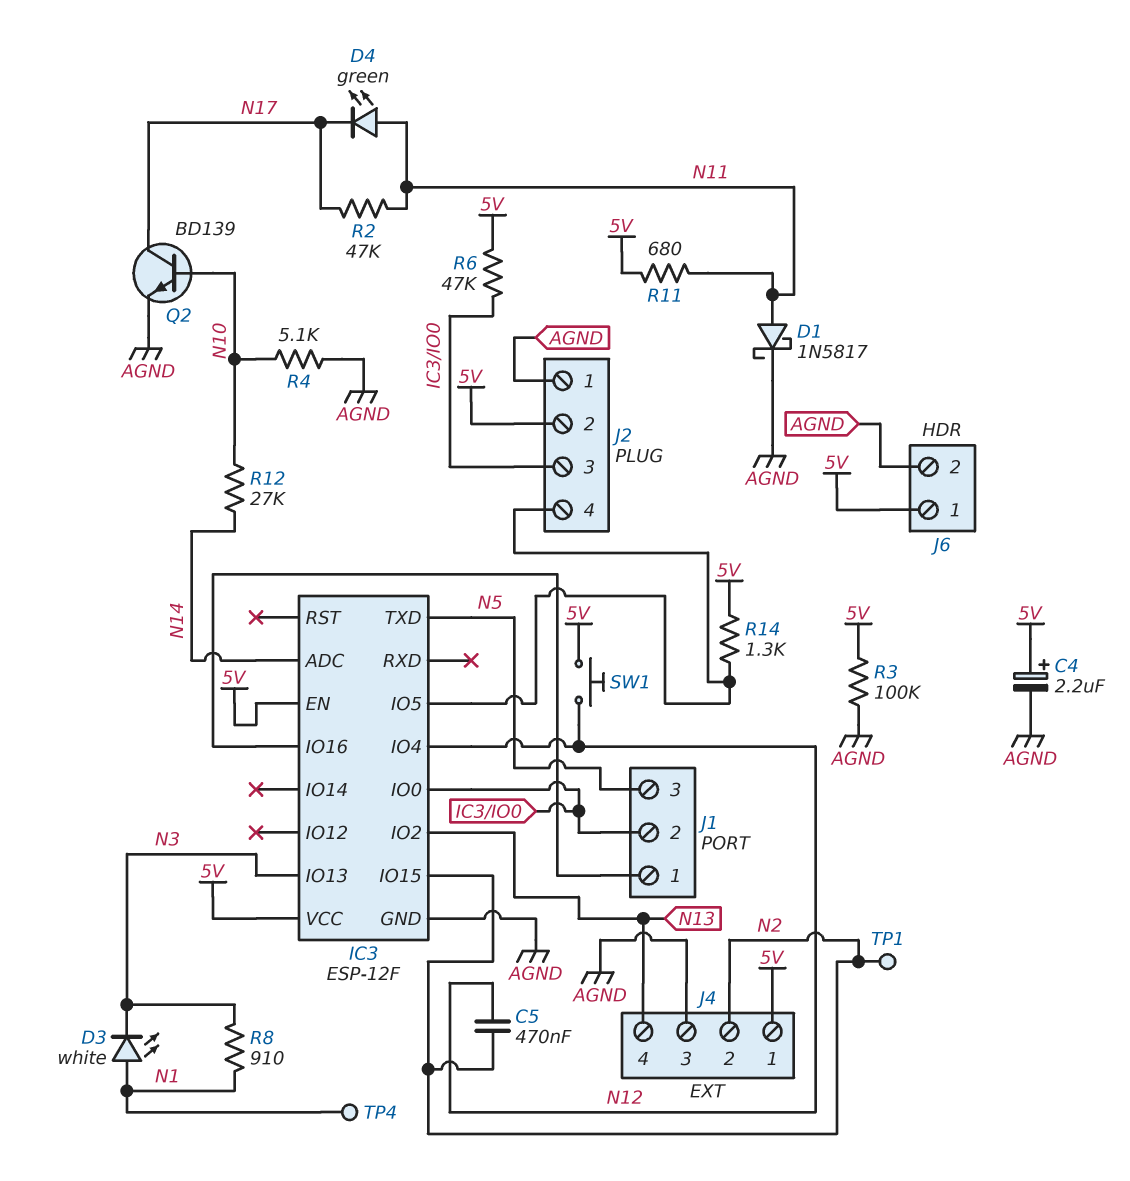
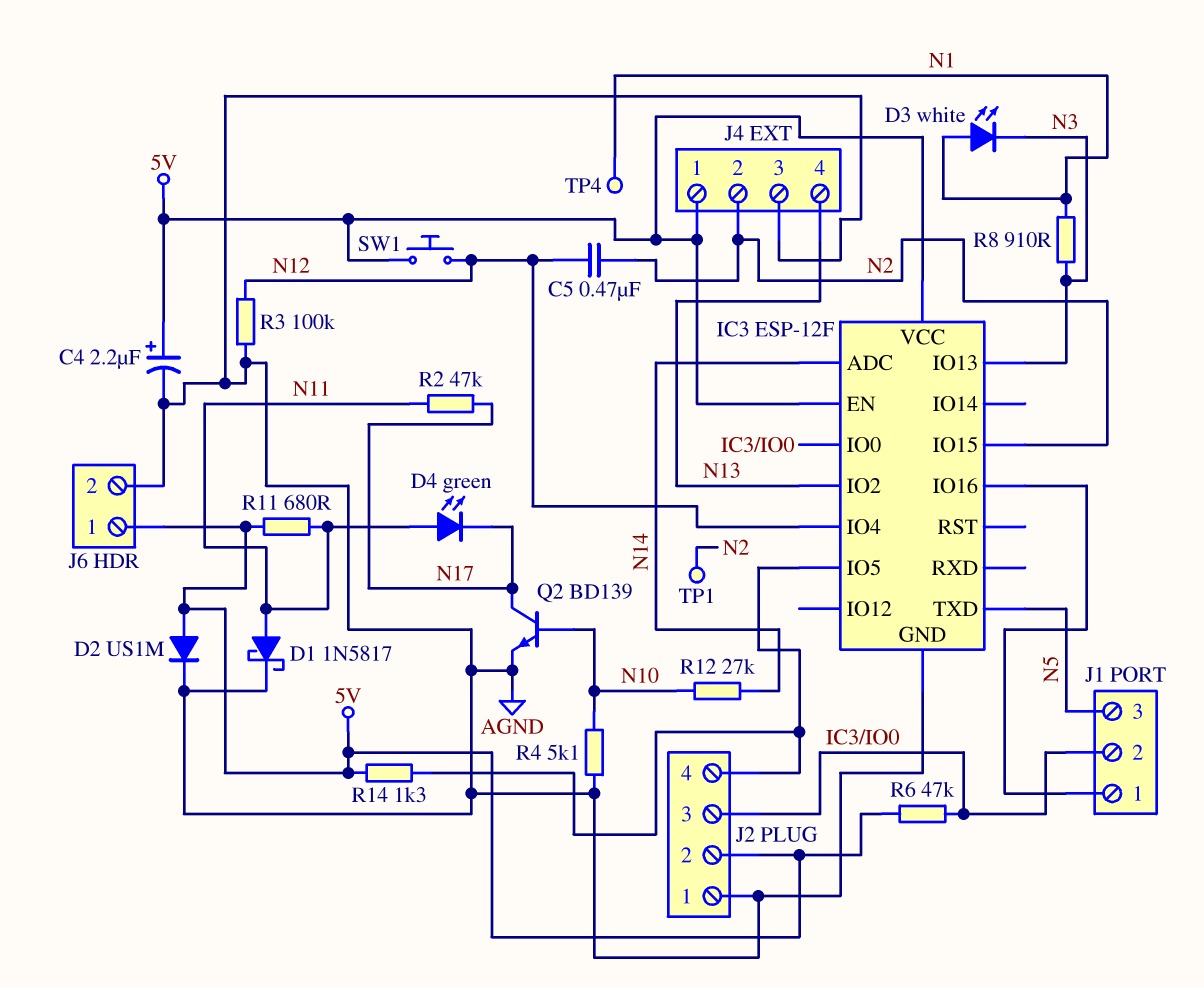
D2: none -> diode US1M (A 5V, K AGND)
R3: 100k (5V, AGND) -> 100k (AGND, N12)

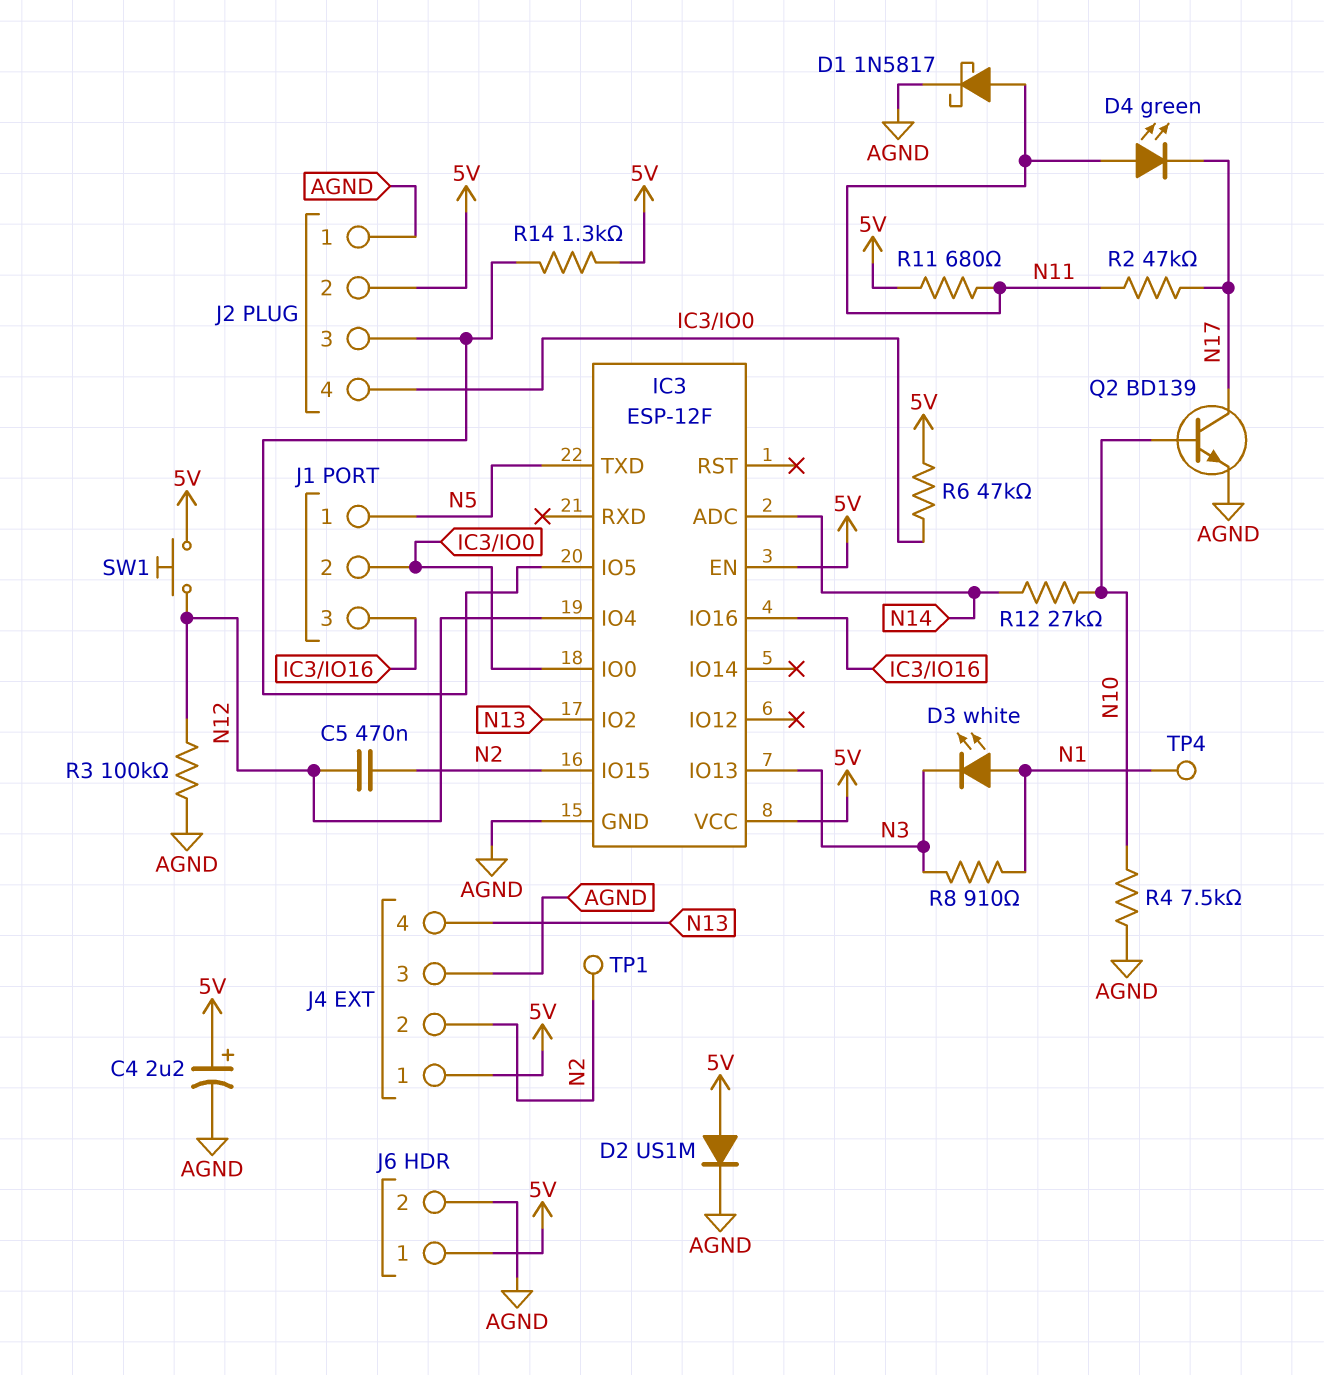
J1 pin 1: IC3/IO16 -> N5
J1 pin 3: N5 -> IC3/IO16
J2 pin 3: IC3/IO0 -> IC3/IO5
J2 pin 4: IC3/IO5 -> IC3/IO0
R4: 5.1k (AGND, N10) -> 7.5k (AGND, N10)

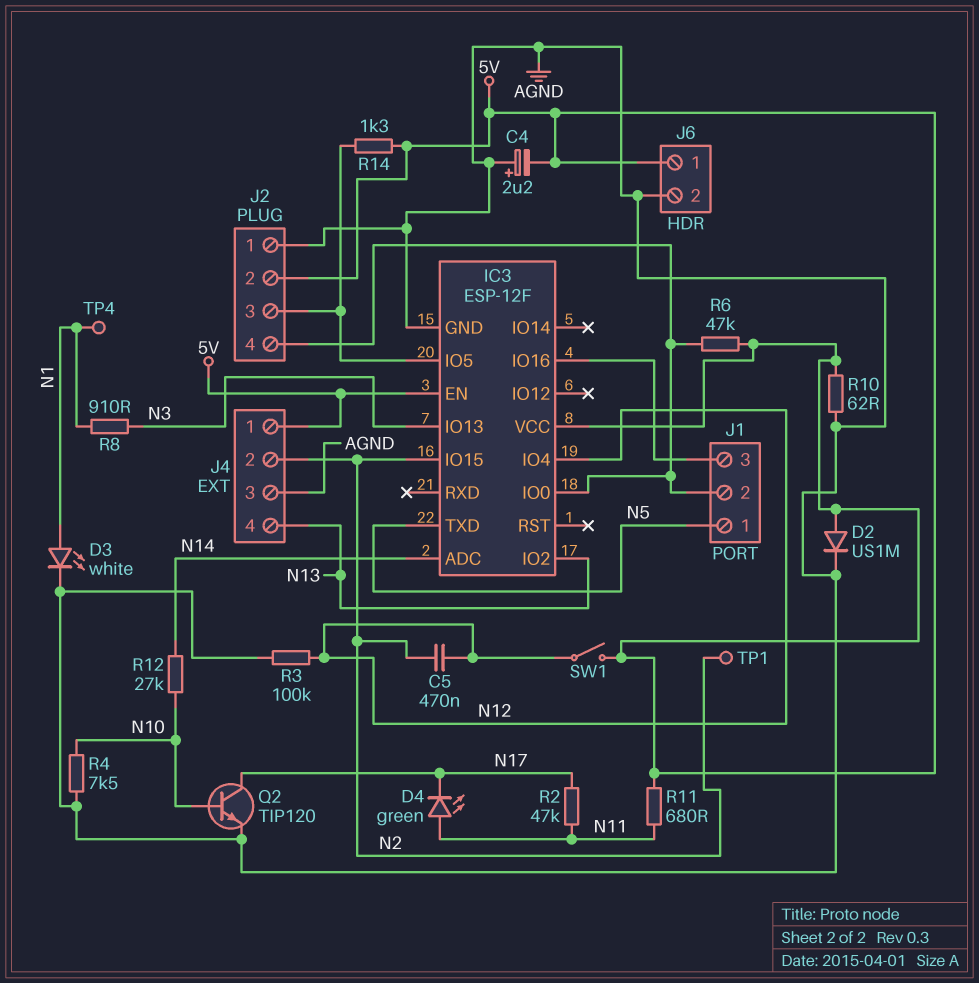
C4: 2.2uF (plus 5V, minus AGND) -> 2.2uF (plus AGND, minus 5V)
D1: schottky 1N5817 (A N11, K AGND) -> none
D3: LED white (A N1, K N3) -> LED white (A N1, K AGND)
Q2: NPN BD139 (B N10, C N17, E AGND) -> NPN TIP120 (B N10, C N17, E AGND)
R10: none -> 62 (5V, AGND)
SW1: button (5V, N12) -> switch (5V, N12)

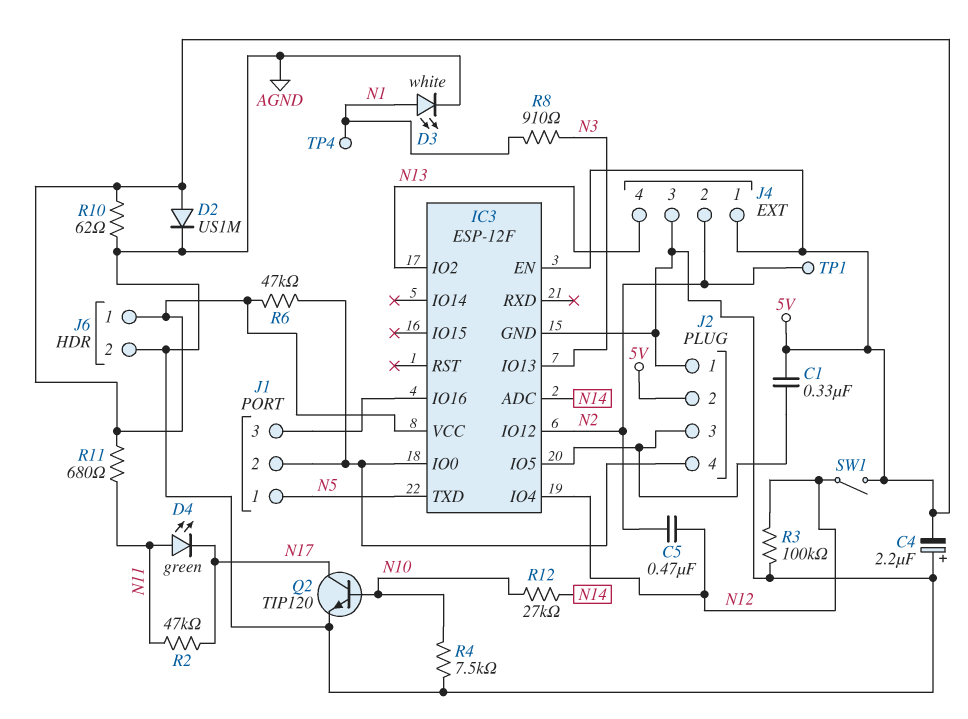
C1: none -> 330nF (5V, IC3/IO5)
IC3 pin IO12: none -> N2
IC3 pin IO15: N2 -> none
R14: 1.3k (5V, IC3/IO5) -> none

